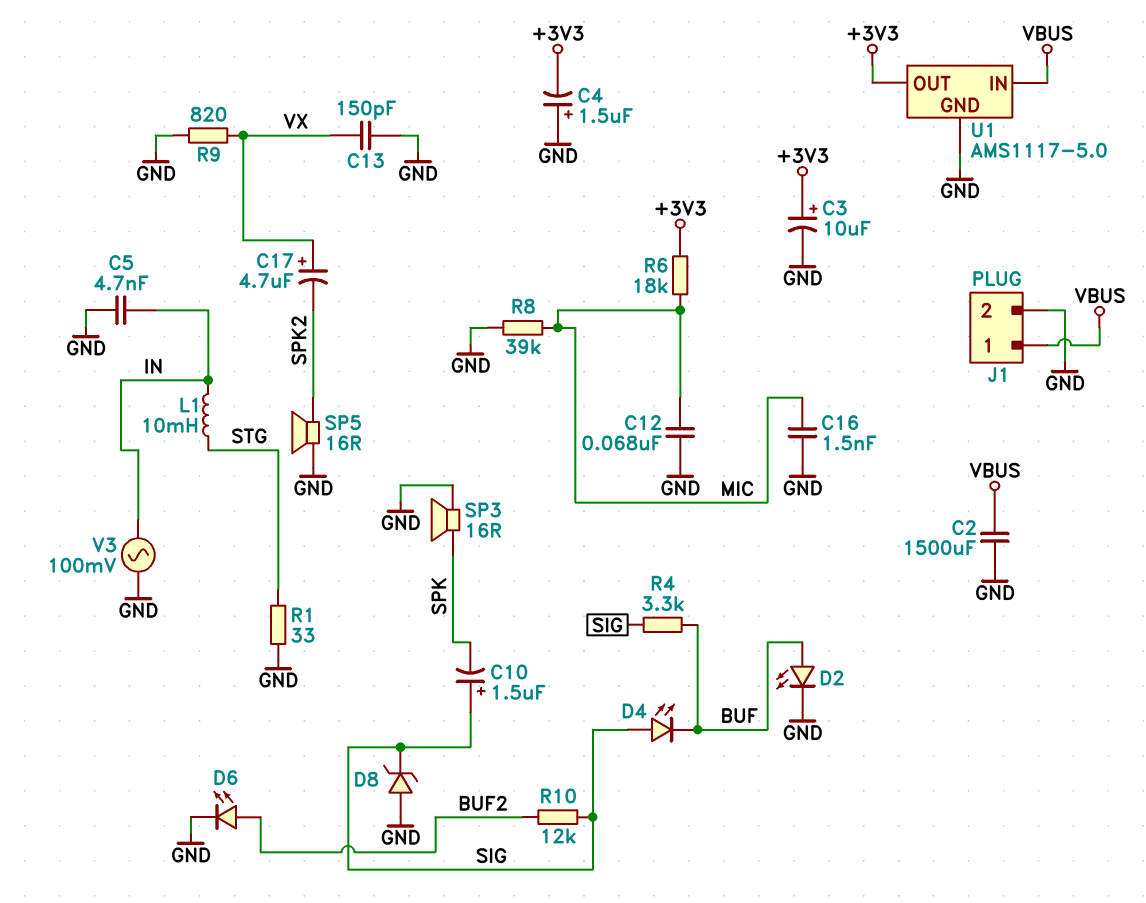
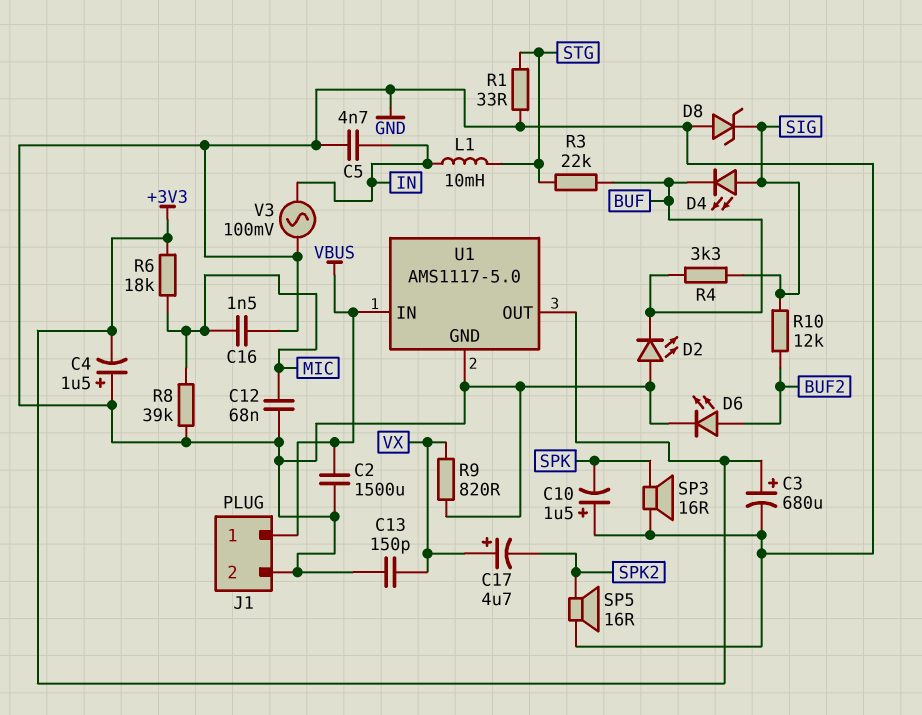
C3: 10uF (plus +3V3, minus GND) -> 680uF (plus +3V3, minus GND)
C10: 1.5uF (plus SIG, minus SPK) -> 1.5uF (plus GND, minus SPK)
D2: LED (A BUF, K GND) -> LED (A GND, K BUF)
R3: none -> 22k (BUF, STG)

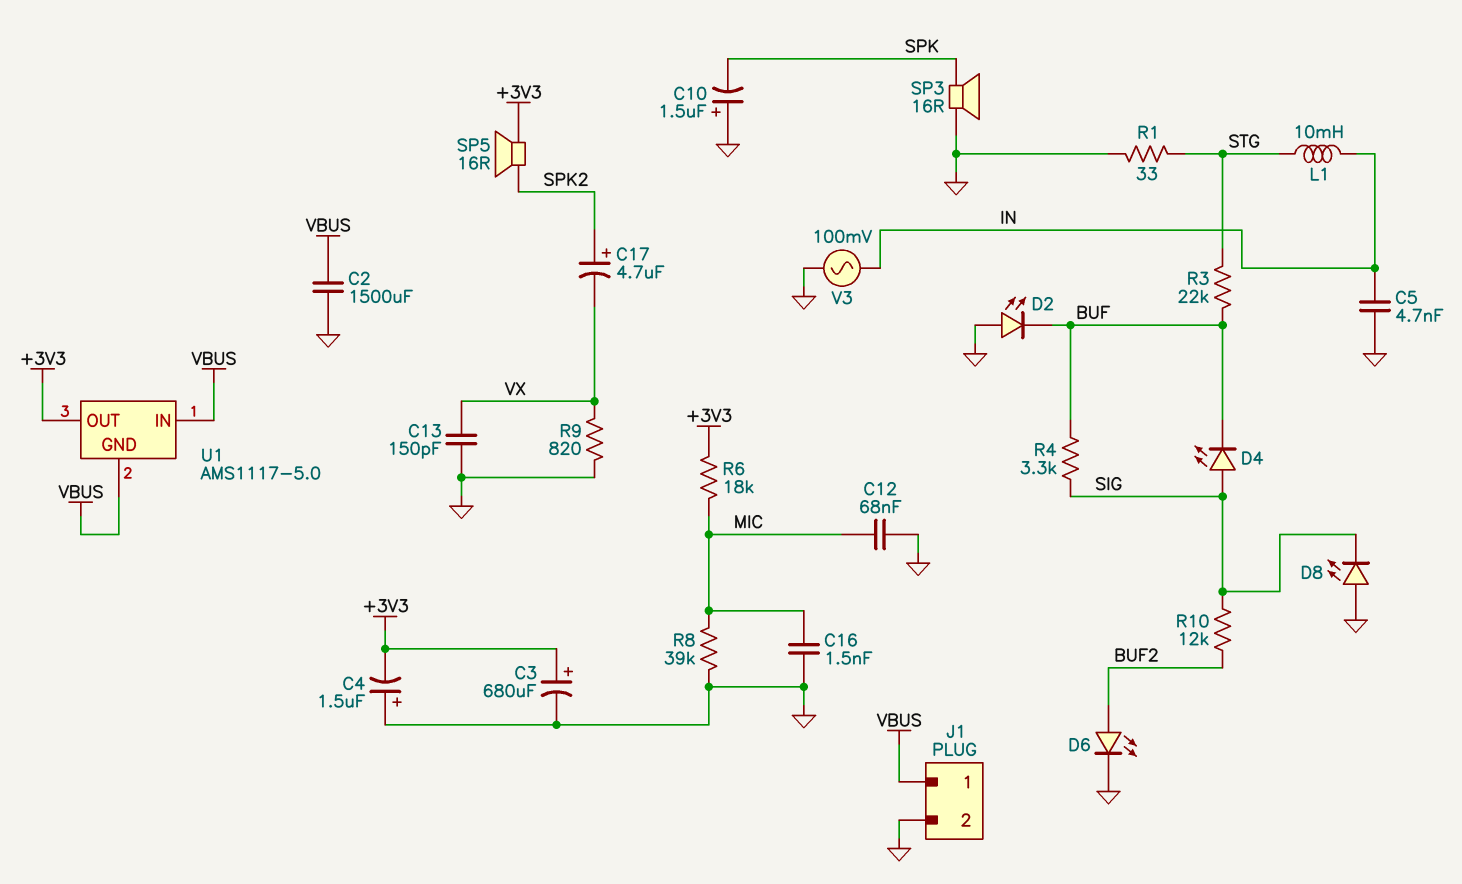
C17: 4.7uF (plus VX, minus SPK2) -> 4.7uF (plus SPK2, minus VX)
D8: zener (A GND, K SIG) -> LED (A GND, K SIG)
SP5: speaker 16R (GND, SPK2) -> speaker 16R (+3V3, SPK2)
U1 pin GND: GND -> VBUS

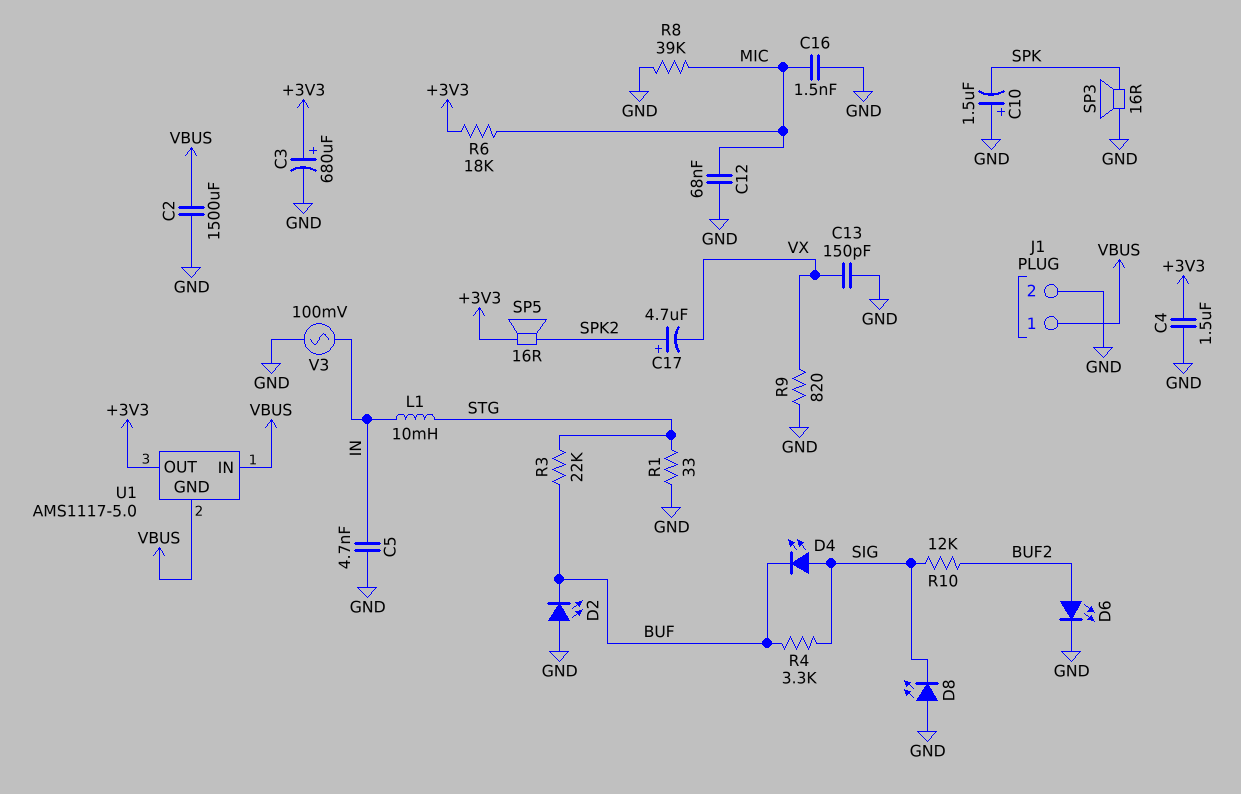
C4: 1.5uF (plus GND, minus +3V3) -> 1.5uF (+3V3, GND)

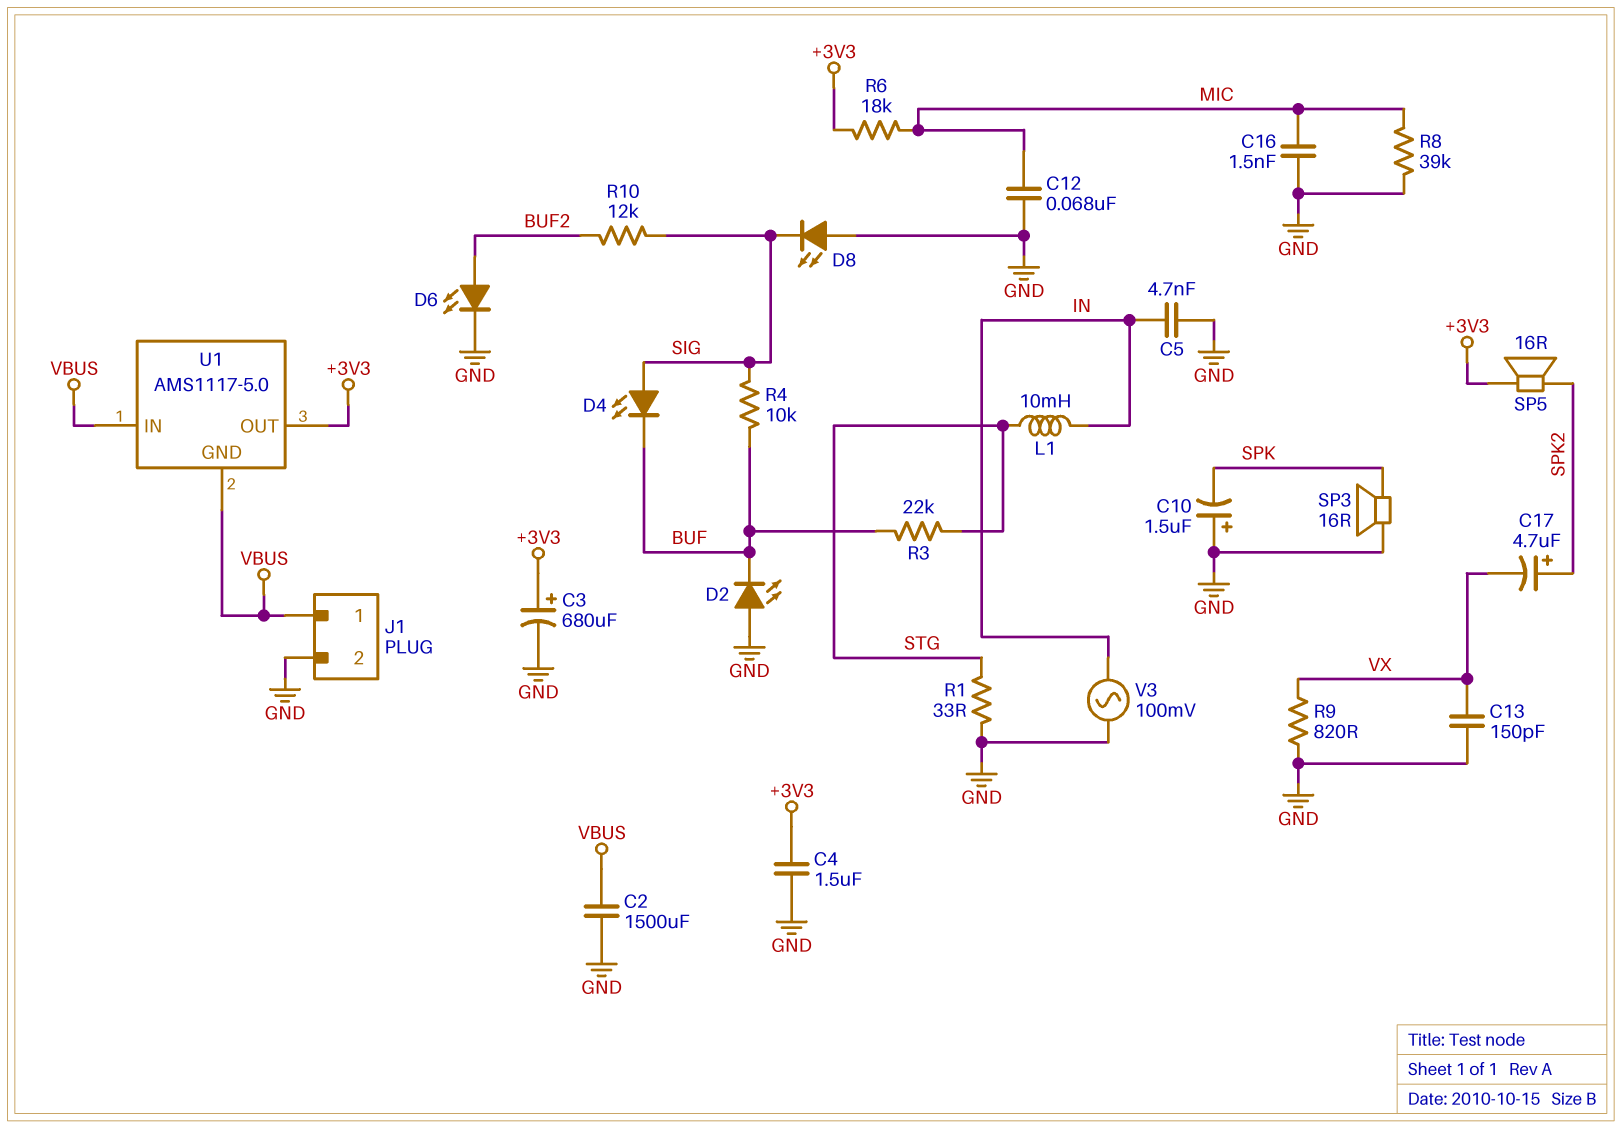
R4: 3.3k (BUF, SIG) -> 10k (BUF, SIG)

